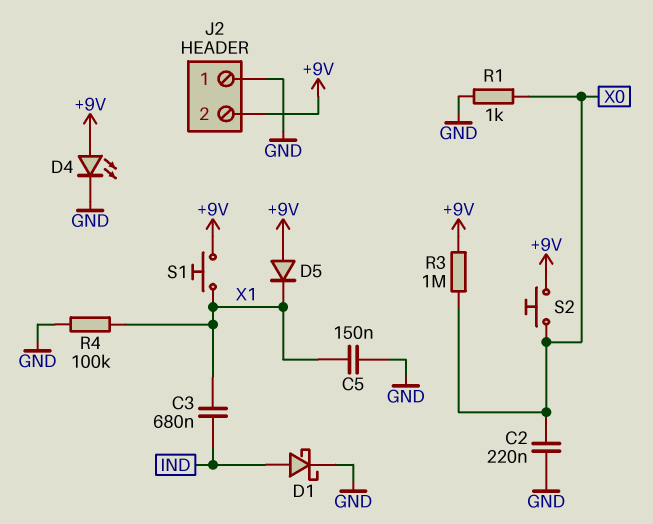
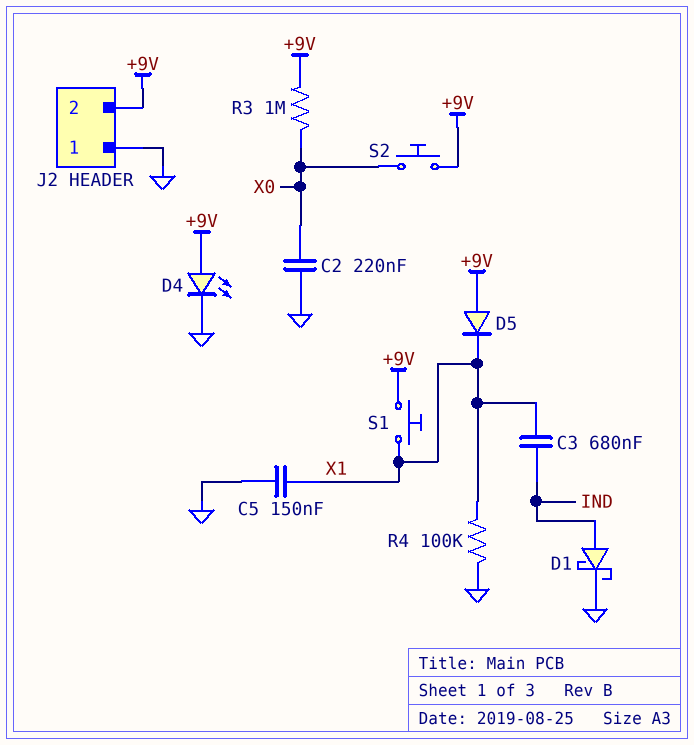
R1: 1k (GND, X0) -> none

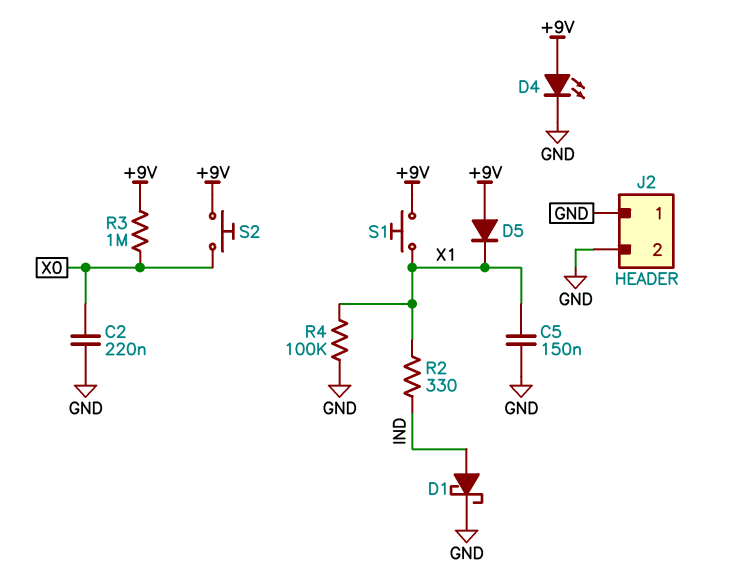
C3: 680nF (IND, X1) -> none
J2 pin 2: +9V -> GND
R2: none -> 330 (IND, X1)

